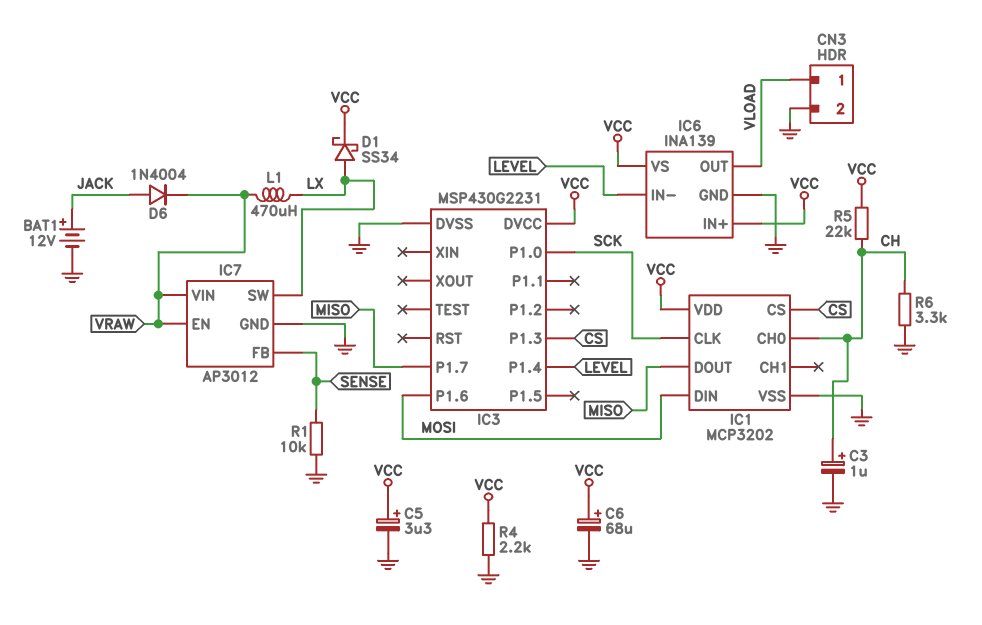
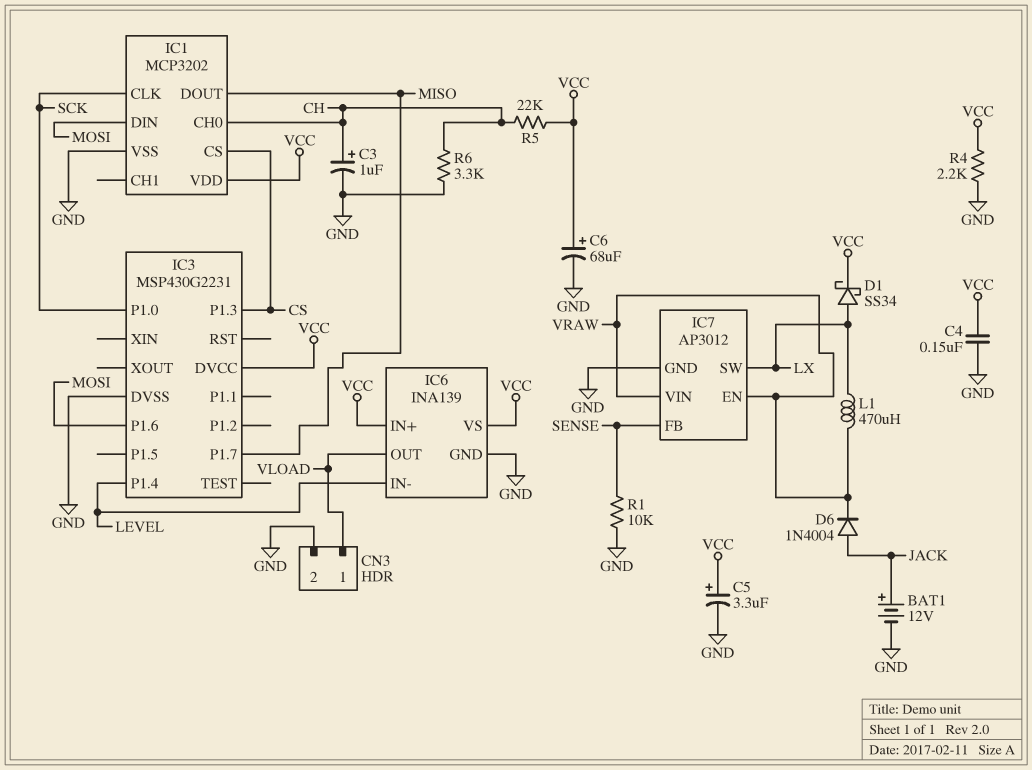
C4: none -> 150nF (GND, VCC)

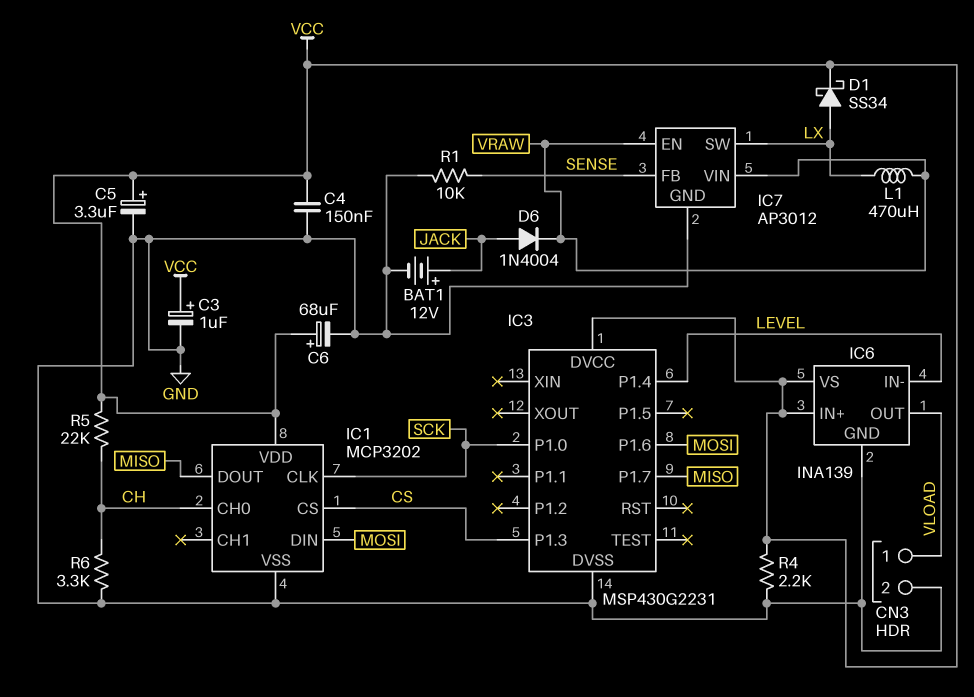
C3: 1uF (plus CH, minus GND) -> 1uF (plus VCC, minus GND)

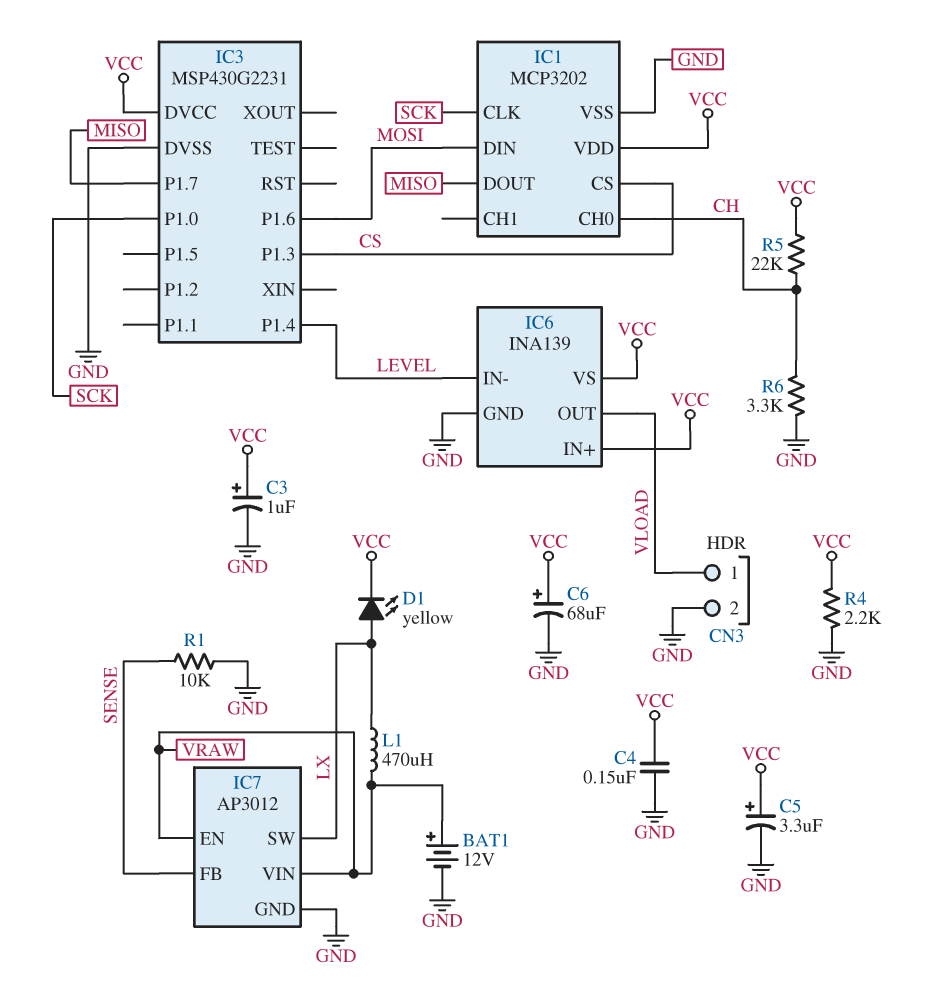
BAT1: 12V (plus JACK, minus GND) -> 12V (plus VRAW, minus GND)
D1: schottky SS34 (A LX, K VCC) -> LED yellow (A LX, K VCC)
D6: diode 1N4004 (A JACK, K VRAW) -> none

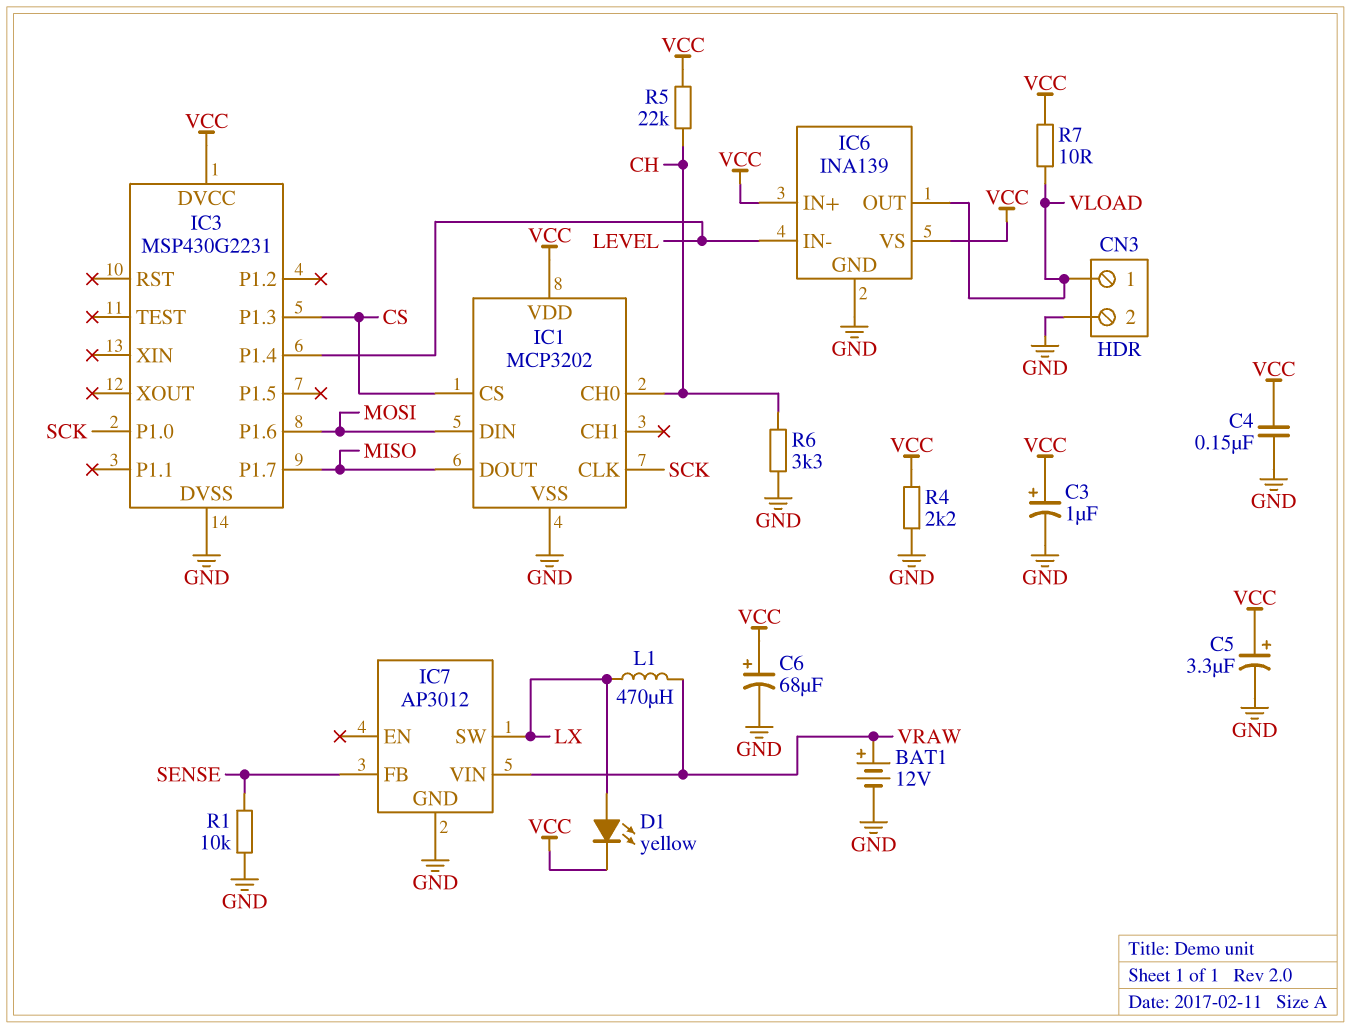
IC7 pin EN: VRAW -> none
R7: none -> 10 (VCC, VLOAD)

